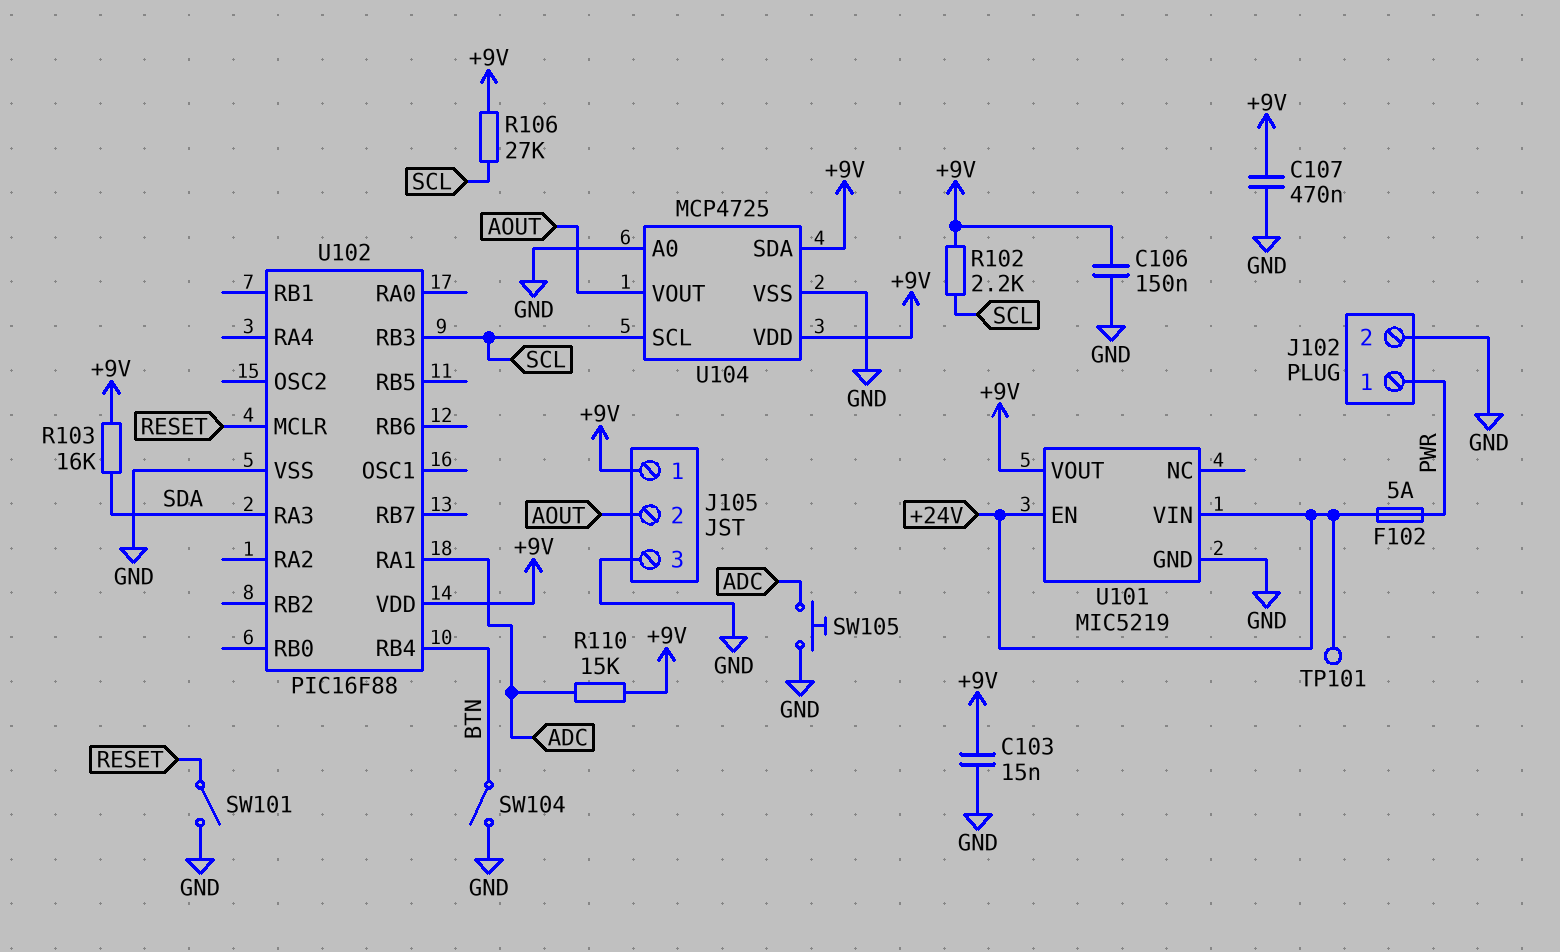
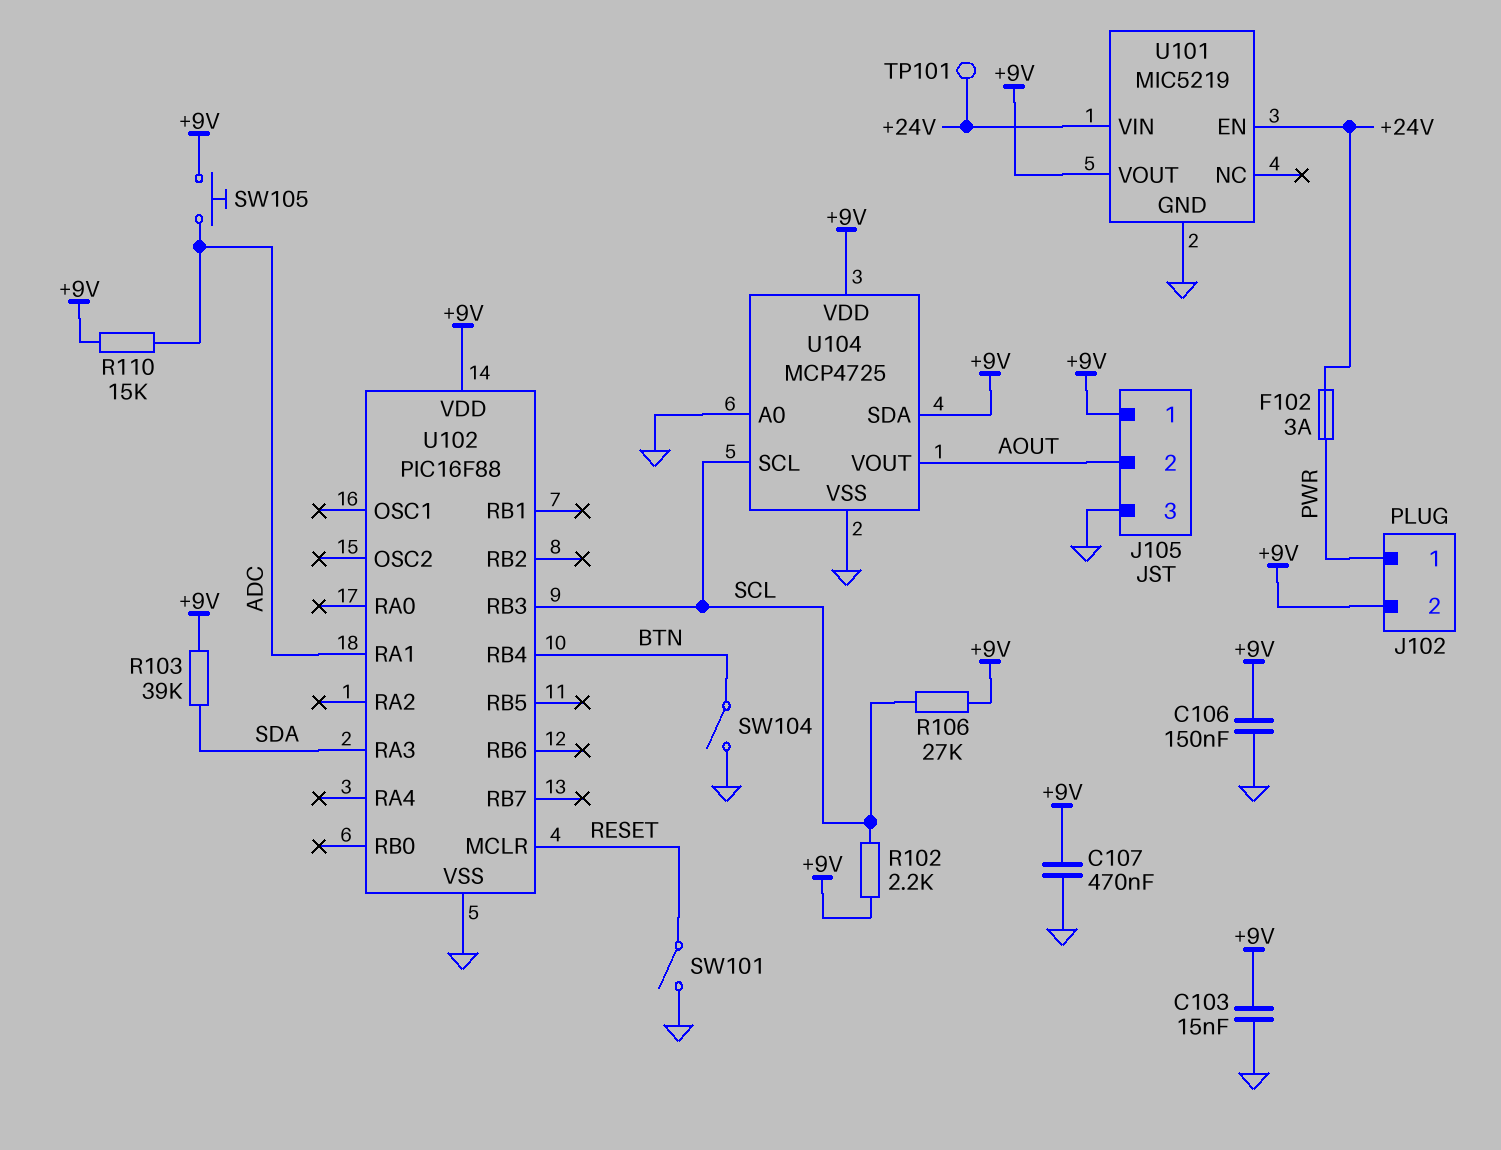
F102: 5A (+24V, PWR) -> 3A (+24V, PWR)
J102 pin 2: GND -> +9V
R103: 16k (+9V, SDA) -> 39k (+9V, SDA)
SW105: button (ADC, GND) -> button (+9V, ADC)

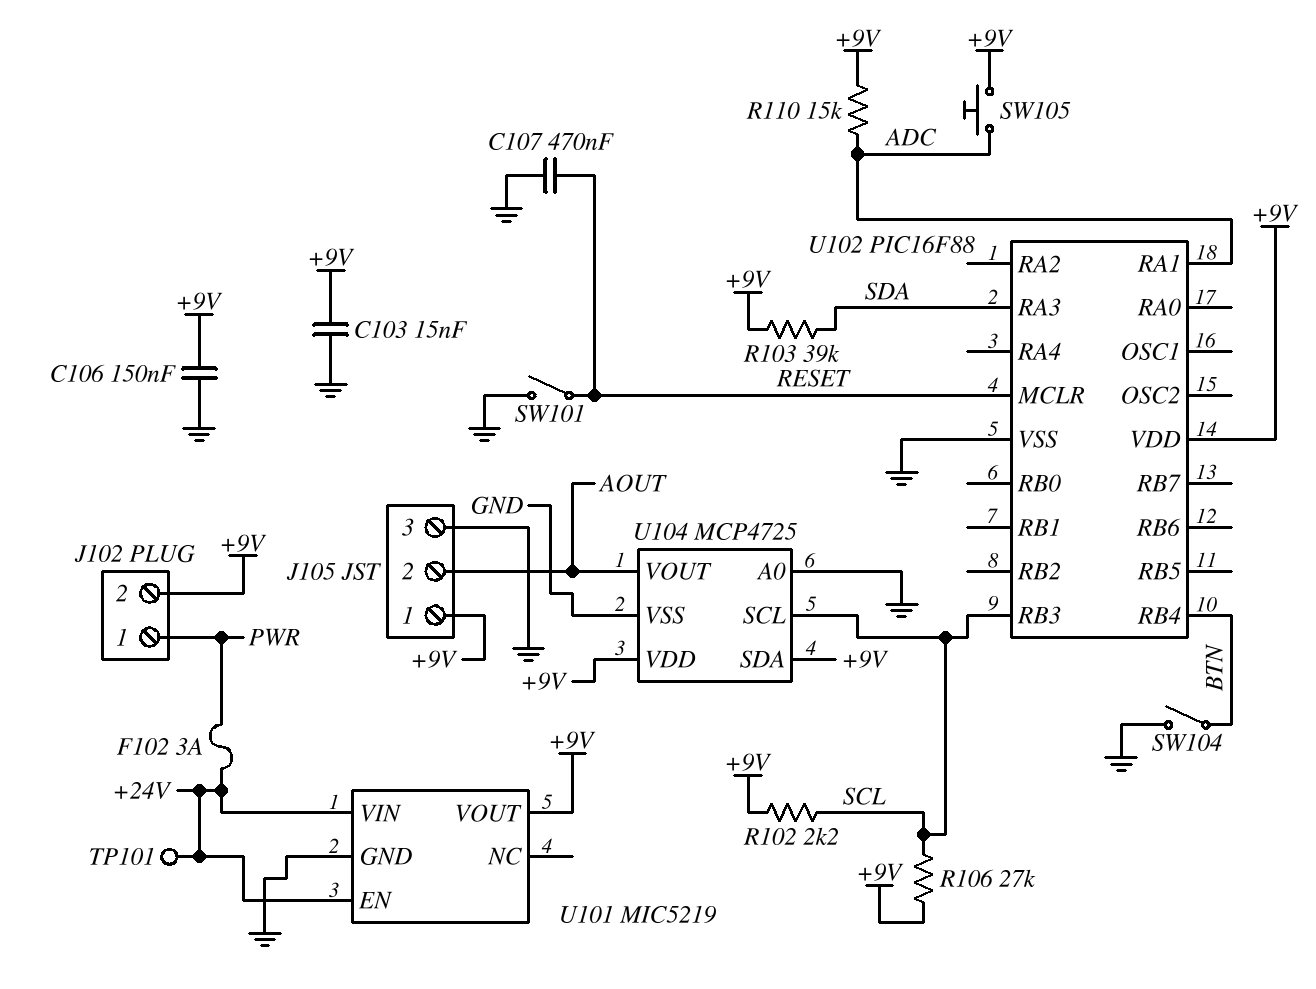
C107: 470nF (+9V, GND) -> 470nF (GND, RESET)

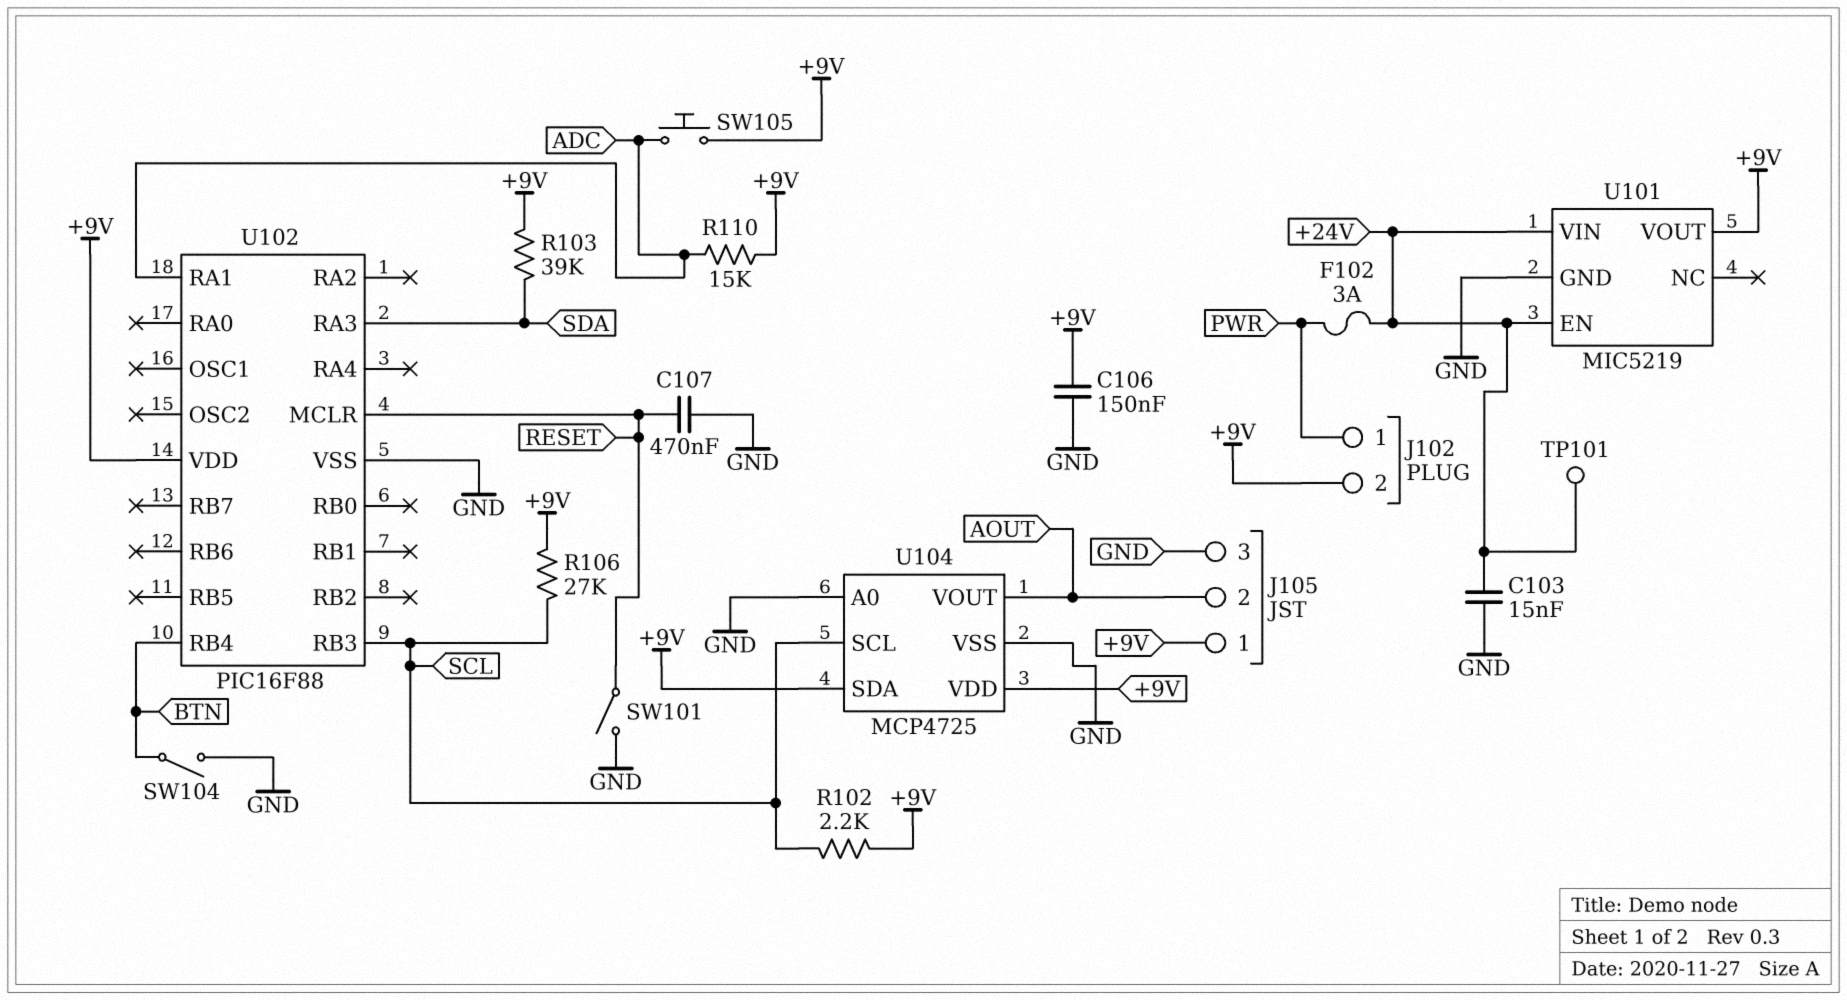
C103: 15nF (+9V, GND) -> 15nF (+24V, GND)

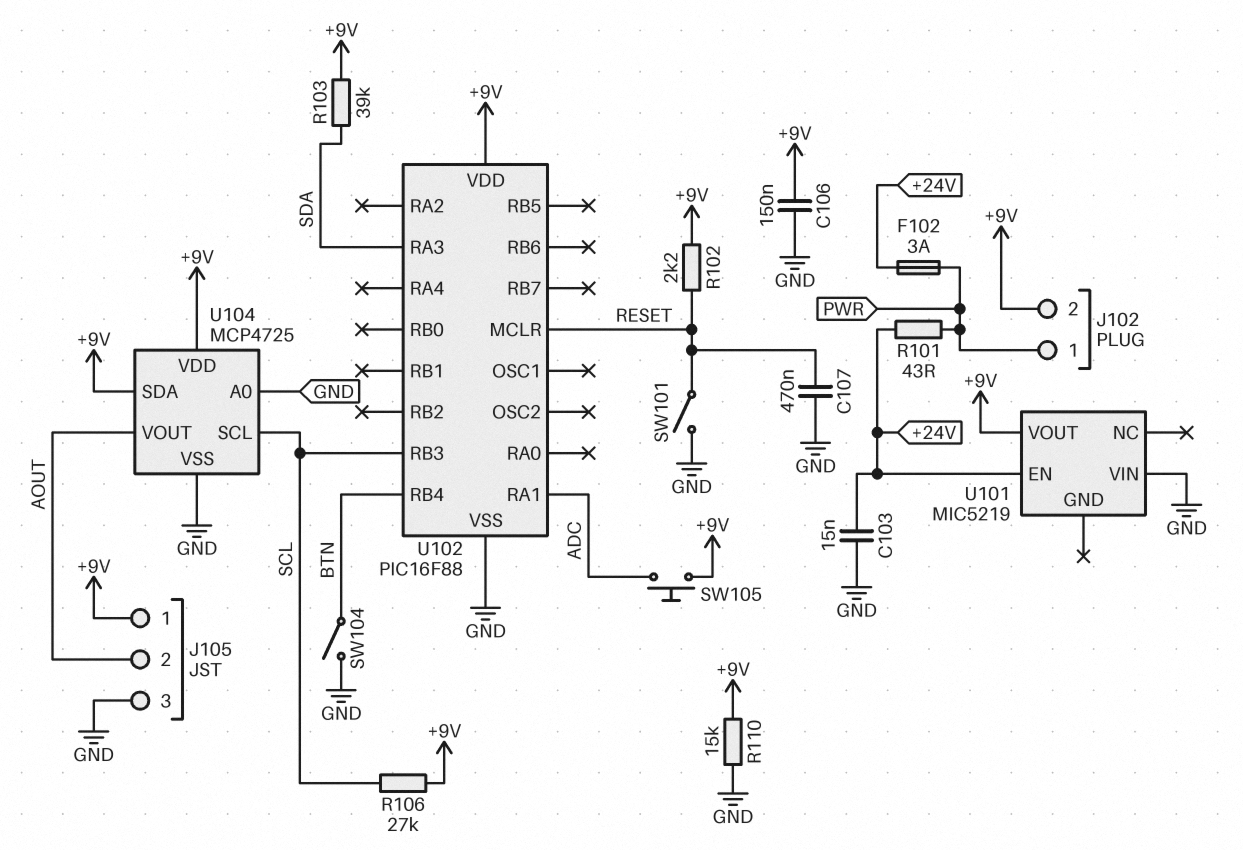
R101: none -> 43 (+24V, PWR)
R102: 2.2k (+9V, SCL) -> 2.2k (+9V, RESET)
R110: 15k (+9V, ADC) -> 15k (+9V, GND)
TP101: test point (+24V) -> none
U101 pin GND: GND -> none
U101 pin VIN: +24V -> GND

